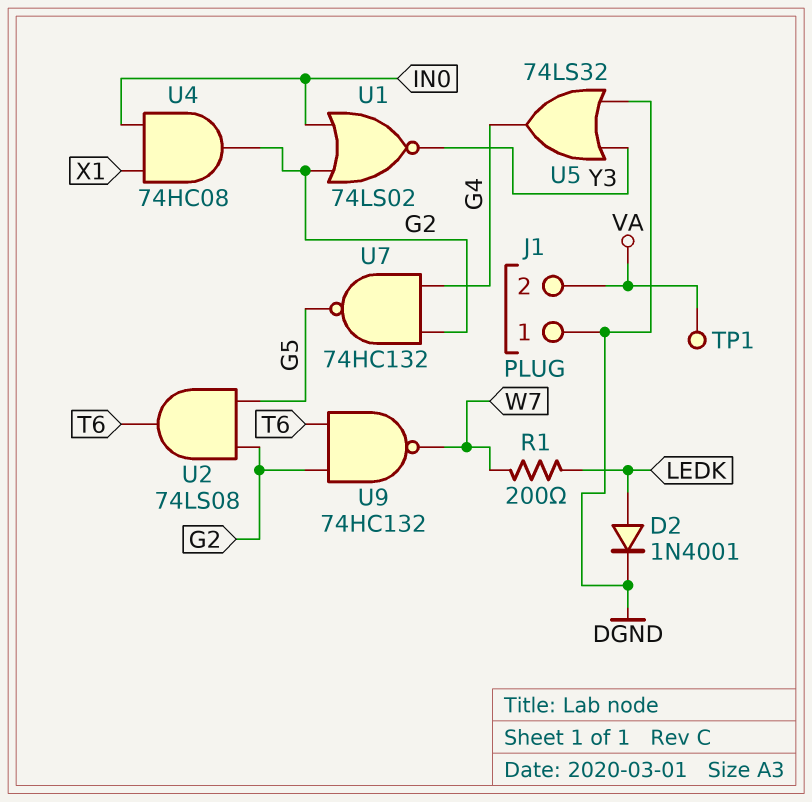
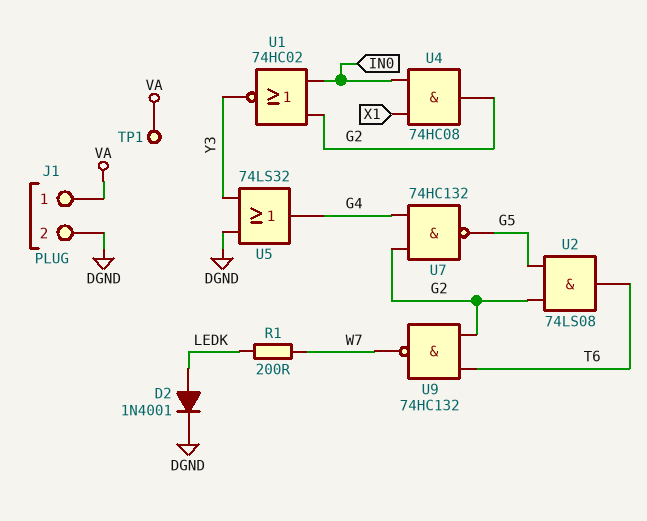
J1 pin 1: DGND -> VA
J1 pin 2: VA -> DGND
U1: NOR 74LS02 (in G2, in IN0, out Y3) -> NOR 74HC02 (in G2, in IN0, out Y3)

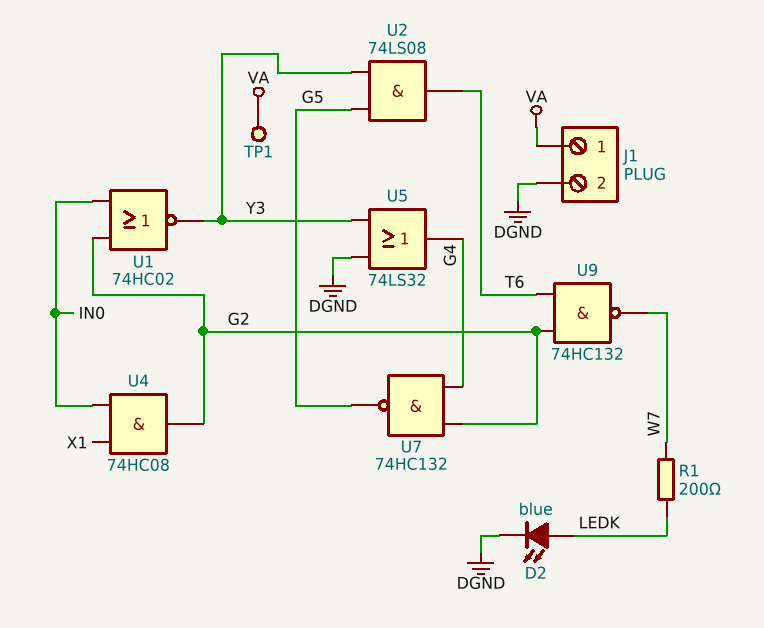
D2: diode 1N4001 (A LEDK, K DGND) -> LED blue (A LEDK, K DGND)
U2: AND 74LS08 (in G2, in G5, out T6) -> AND 74LS08 (in G5, in Y3, out T6)

